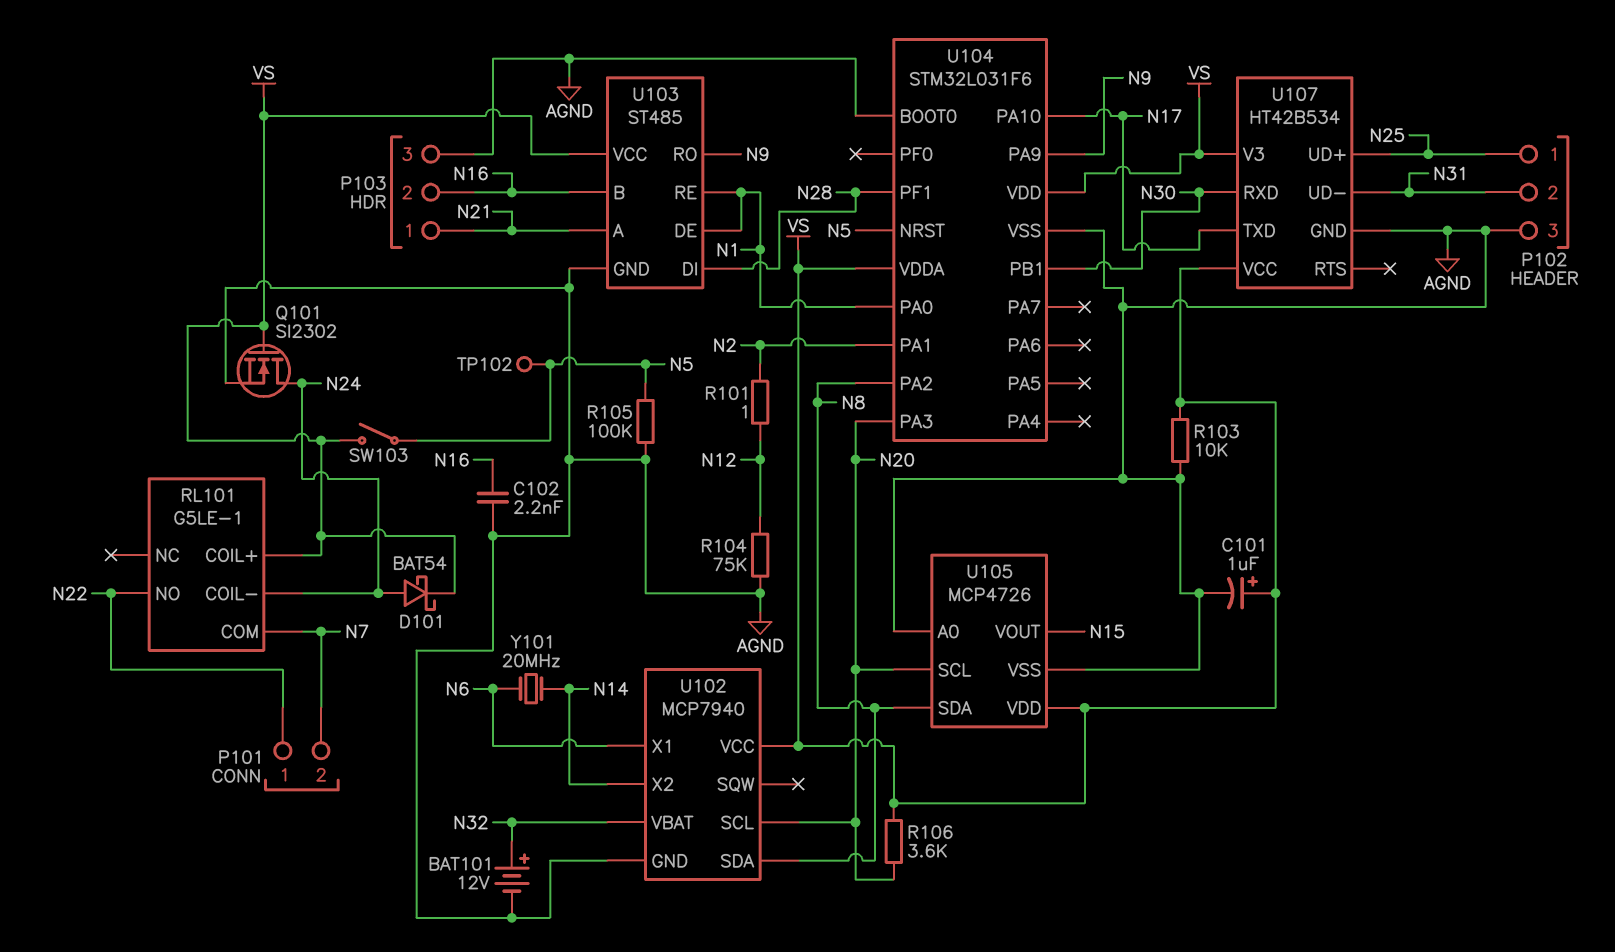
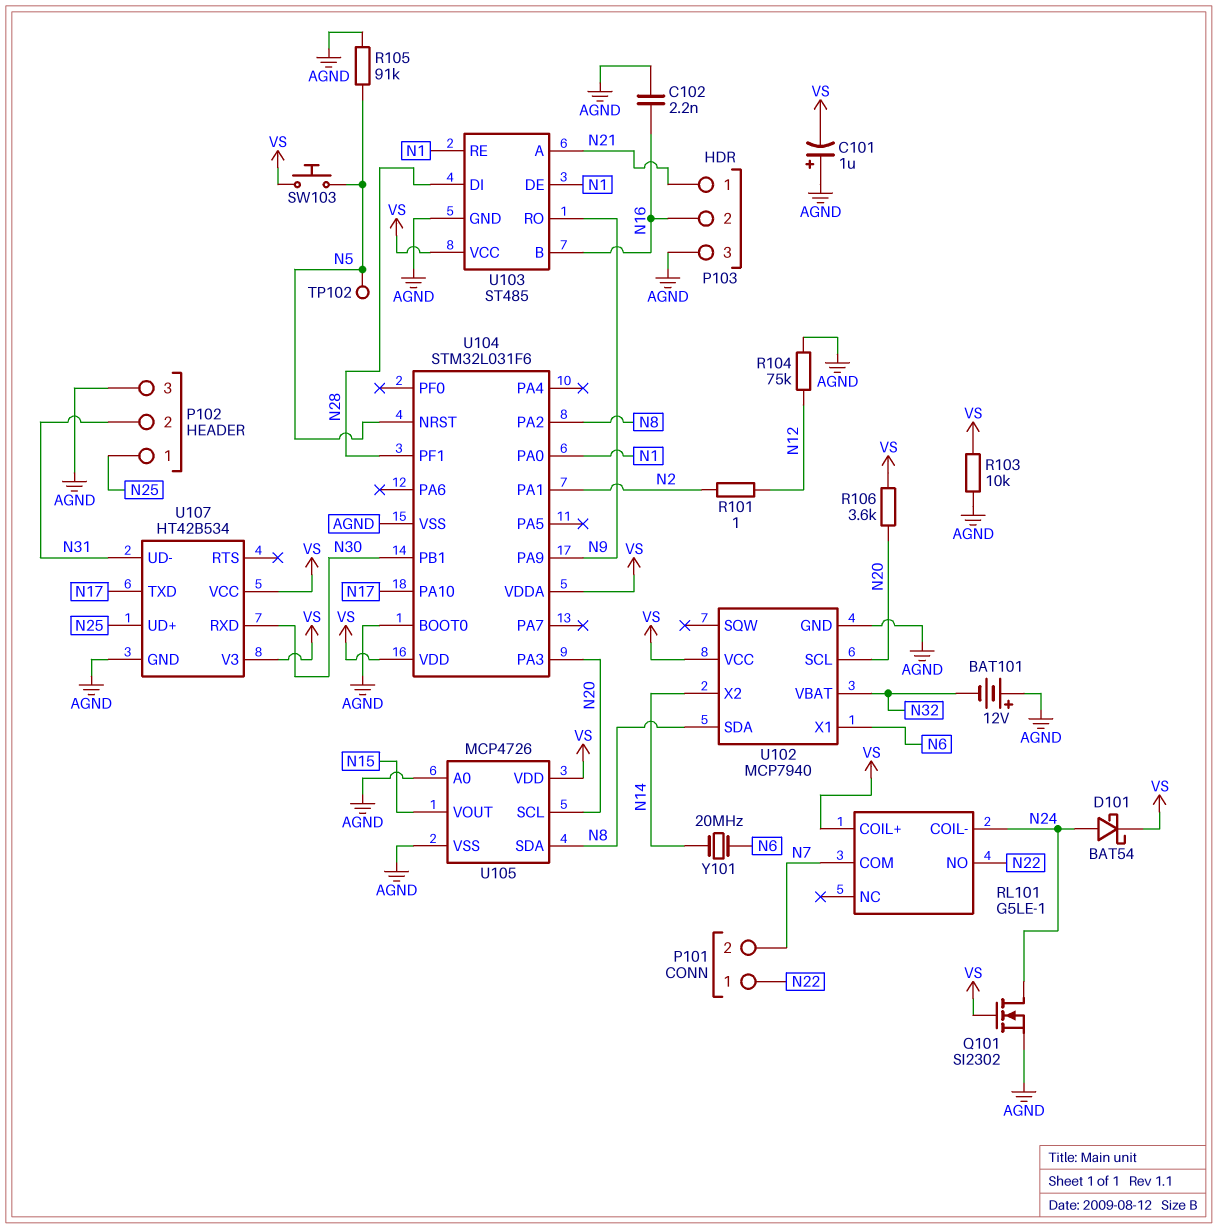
BAT101: 12V (plus N32, minus AGND) -> 12V (plus AGND, minus N32)
C101: 1uF (plus VS, minus AGND) -> 1uF (plus AGND, minus VS)
R105: 100k (AGND, N5) -> 91k (AGND, N5)
SW103: switch (N5, VS) -> button (N5, VS)

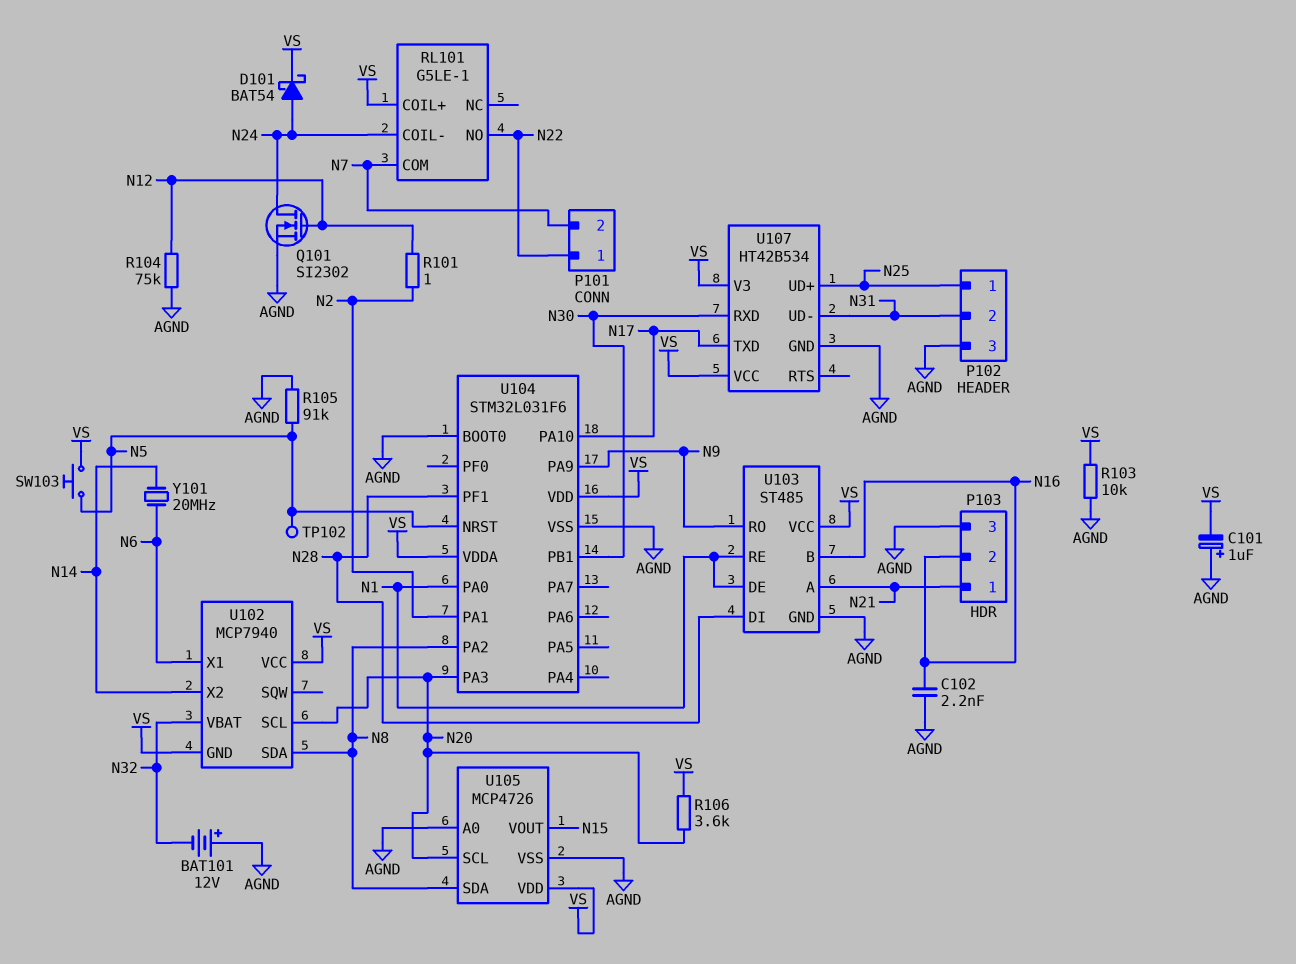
Q101: NMOS SI2302 (G VS, D N24, S AGND) -> NMOS SI2302 (G N12, D N24, S AGND)
U102 pin GND: AGND -> VS

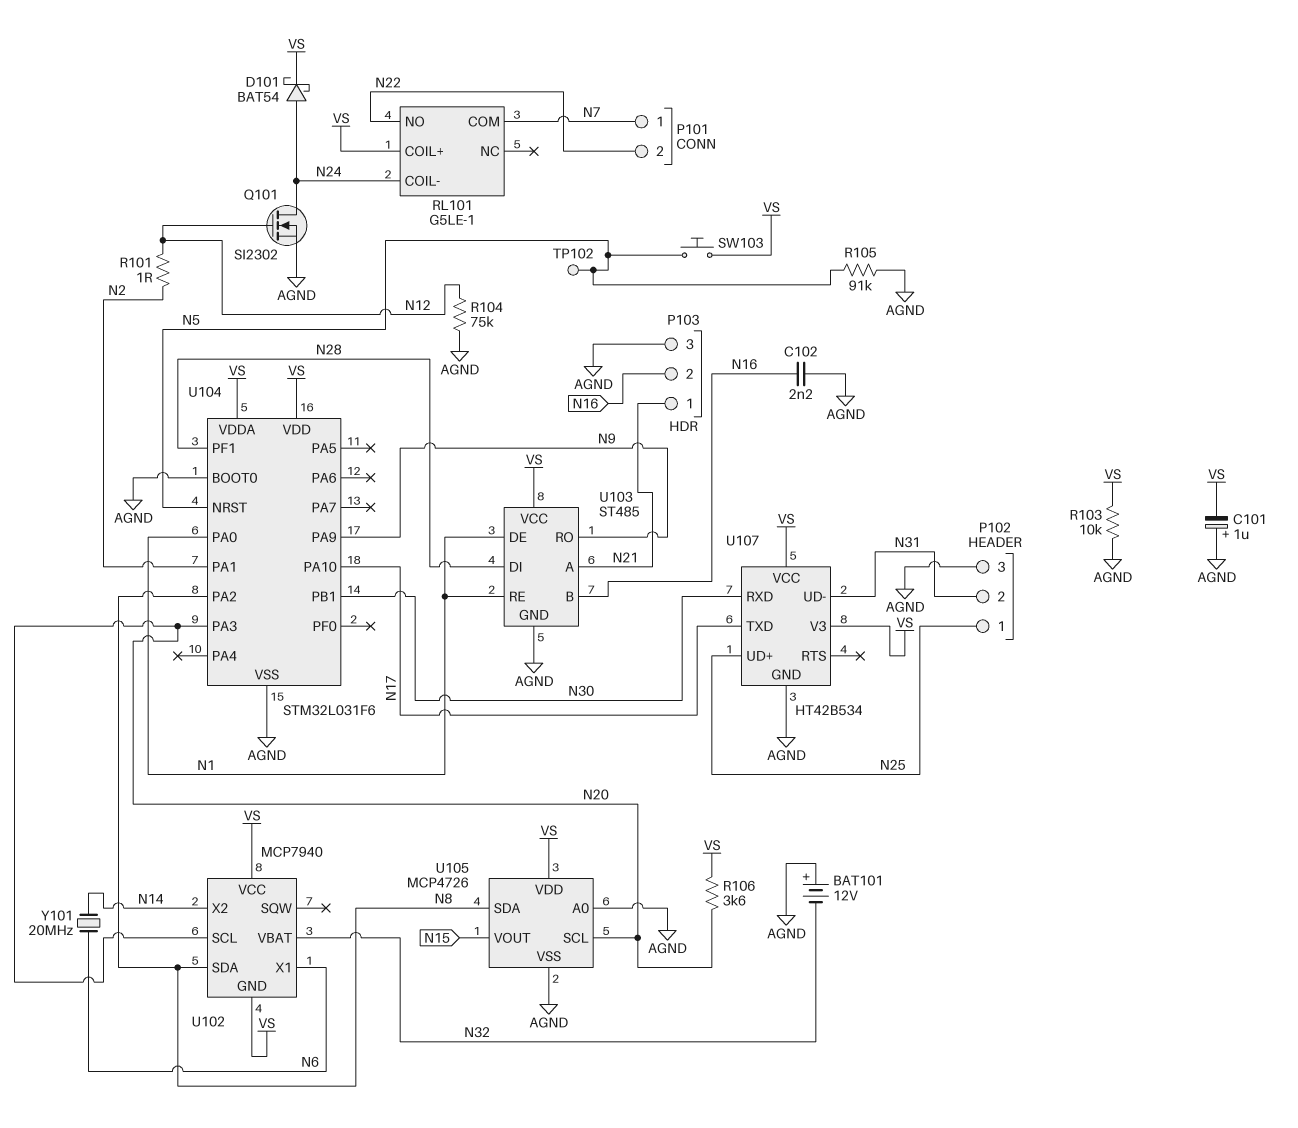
P101 pin 1: N22 -> N7
P101 pin 2: N7 -> N22

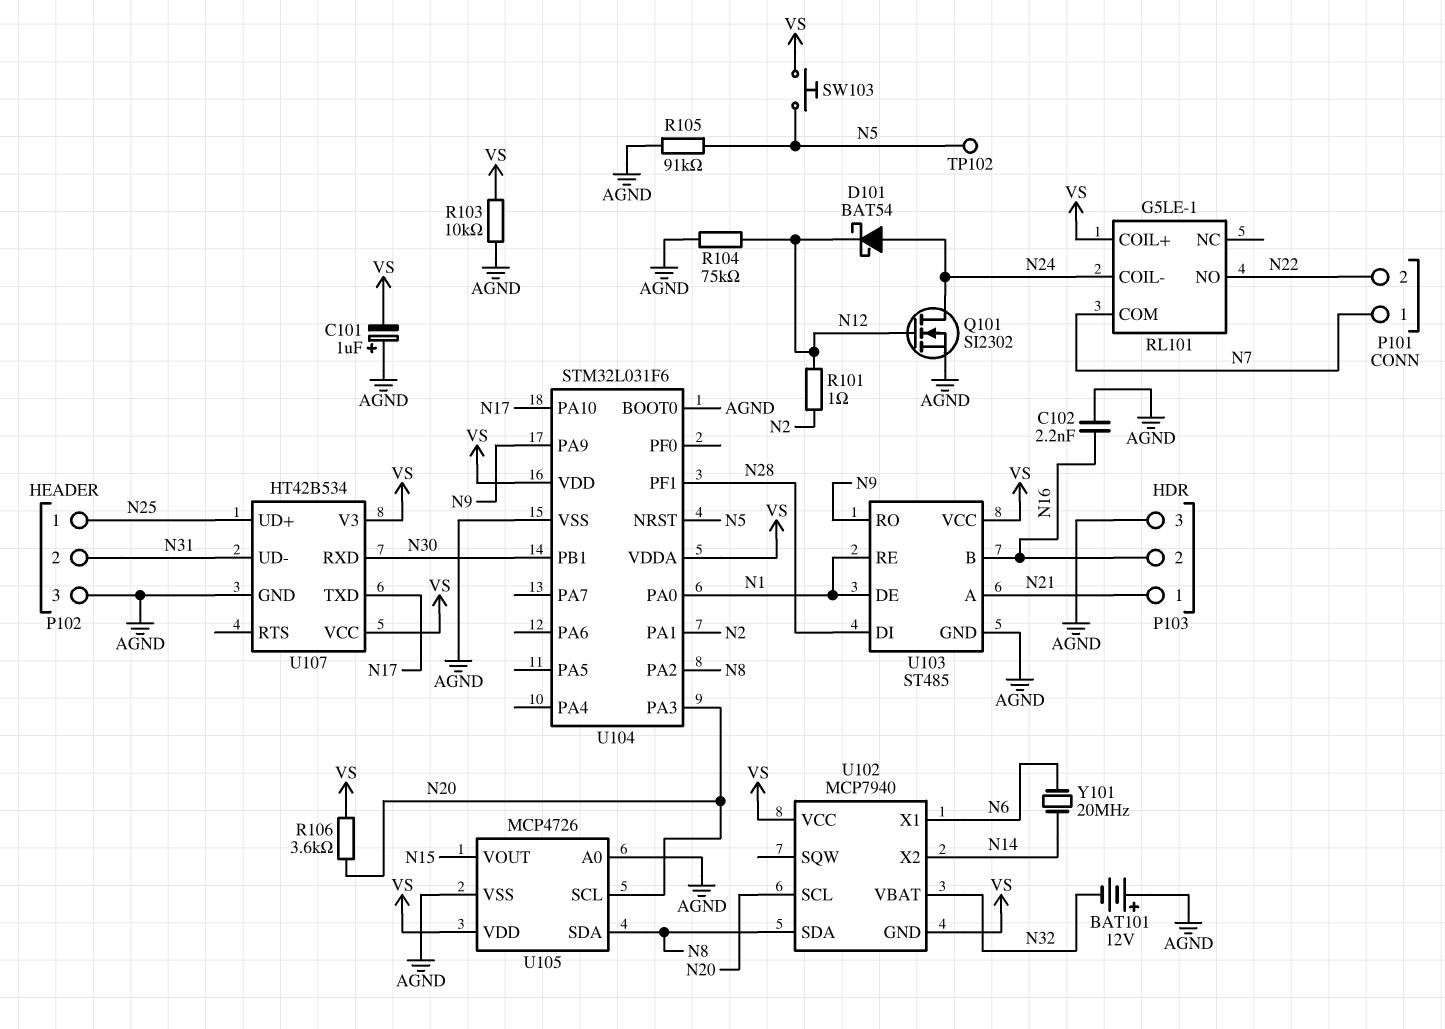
D101: schottky BAT54 (A N24, K VS) -> schottky BAT54 (A N24, K N12)

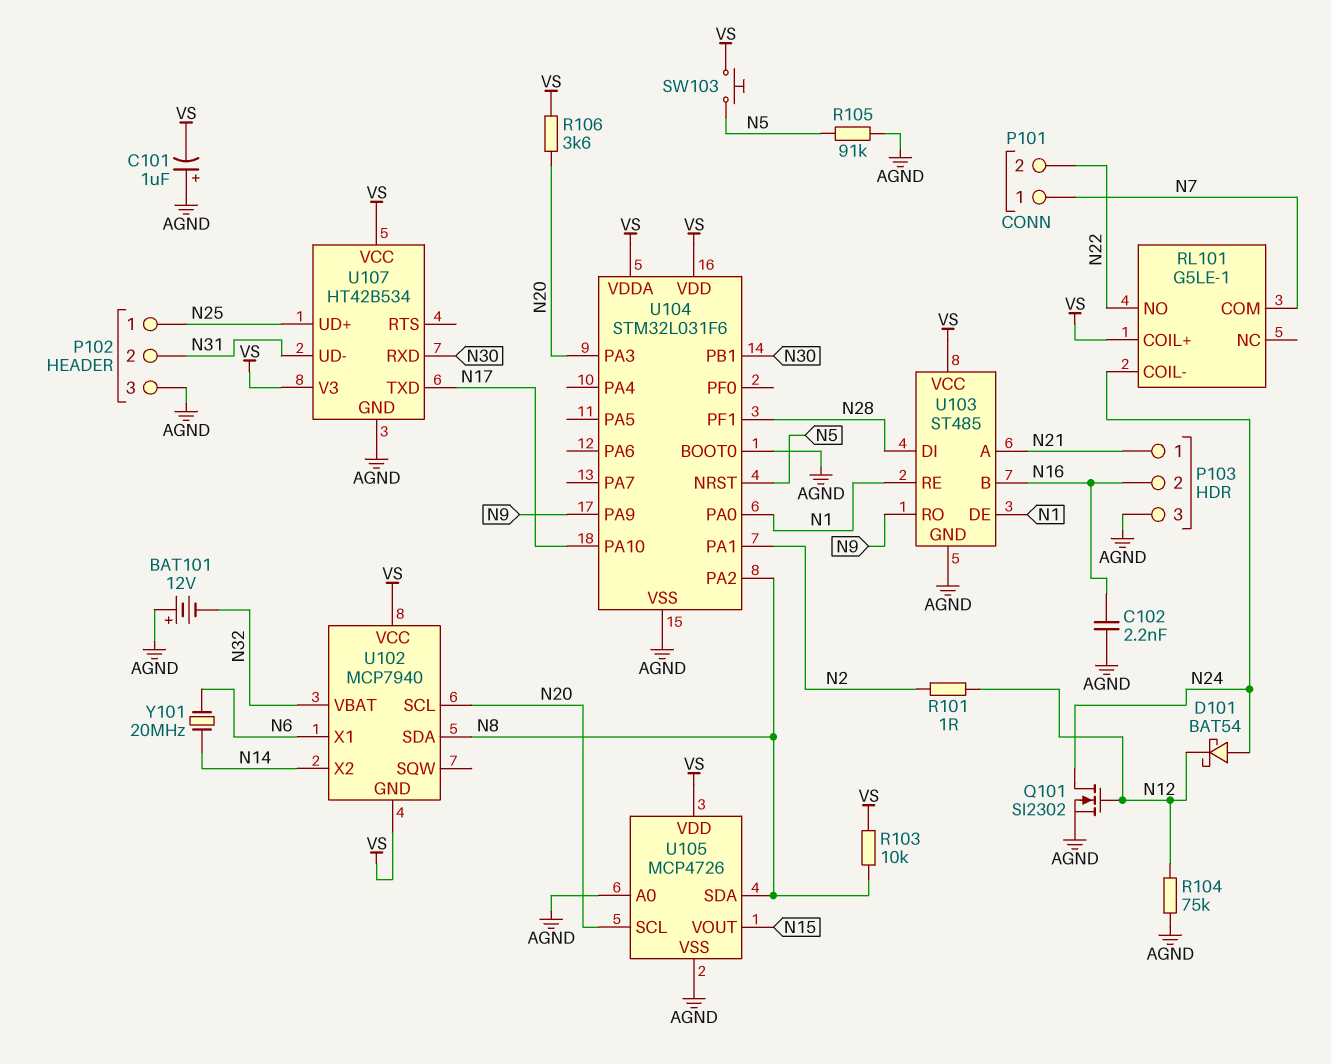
R103: 10k (AGND, VS) -> 10k (N8, VS)
TP102: test point (N5) -> none

